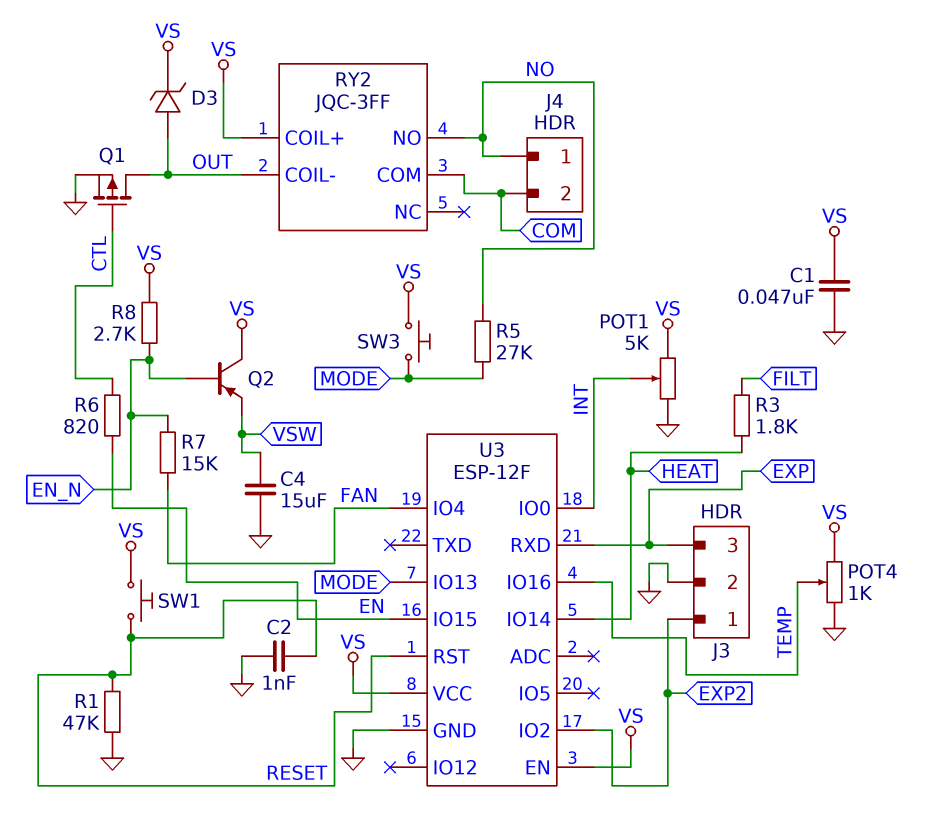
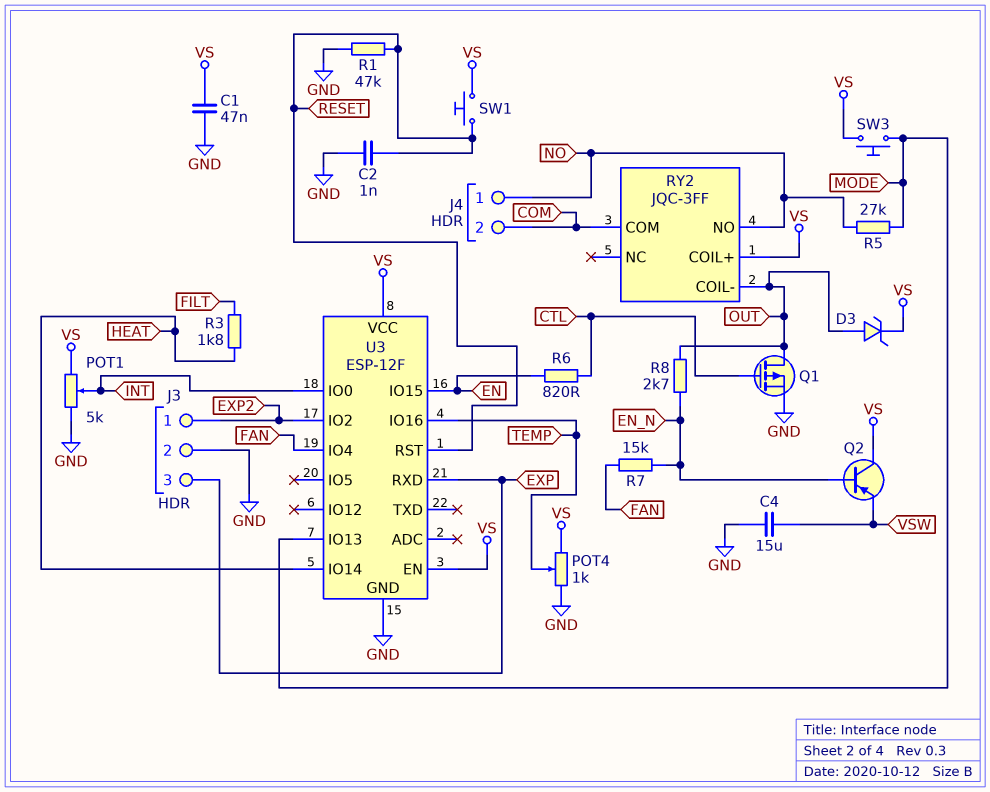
R8: 2.7k (EN_N, VS) -> 2.7k (EN_N, OUT)

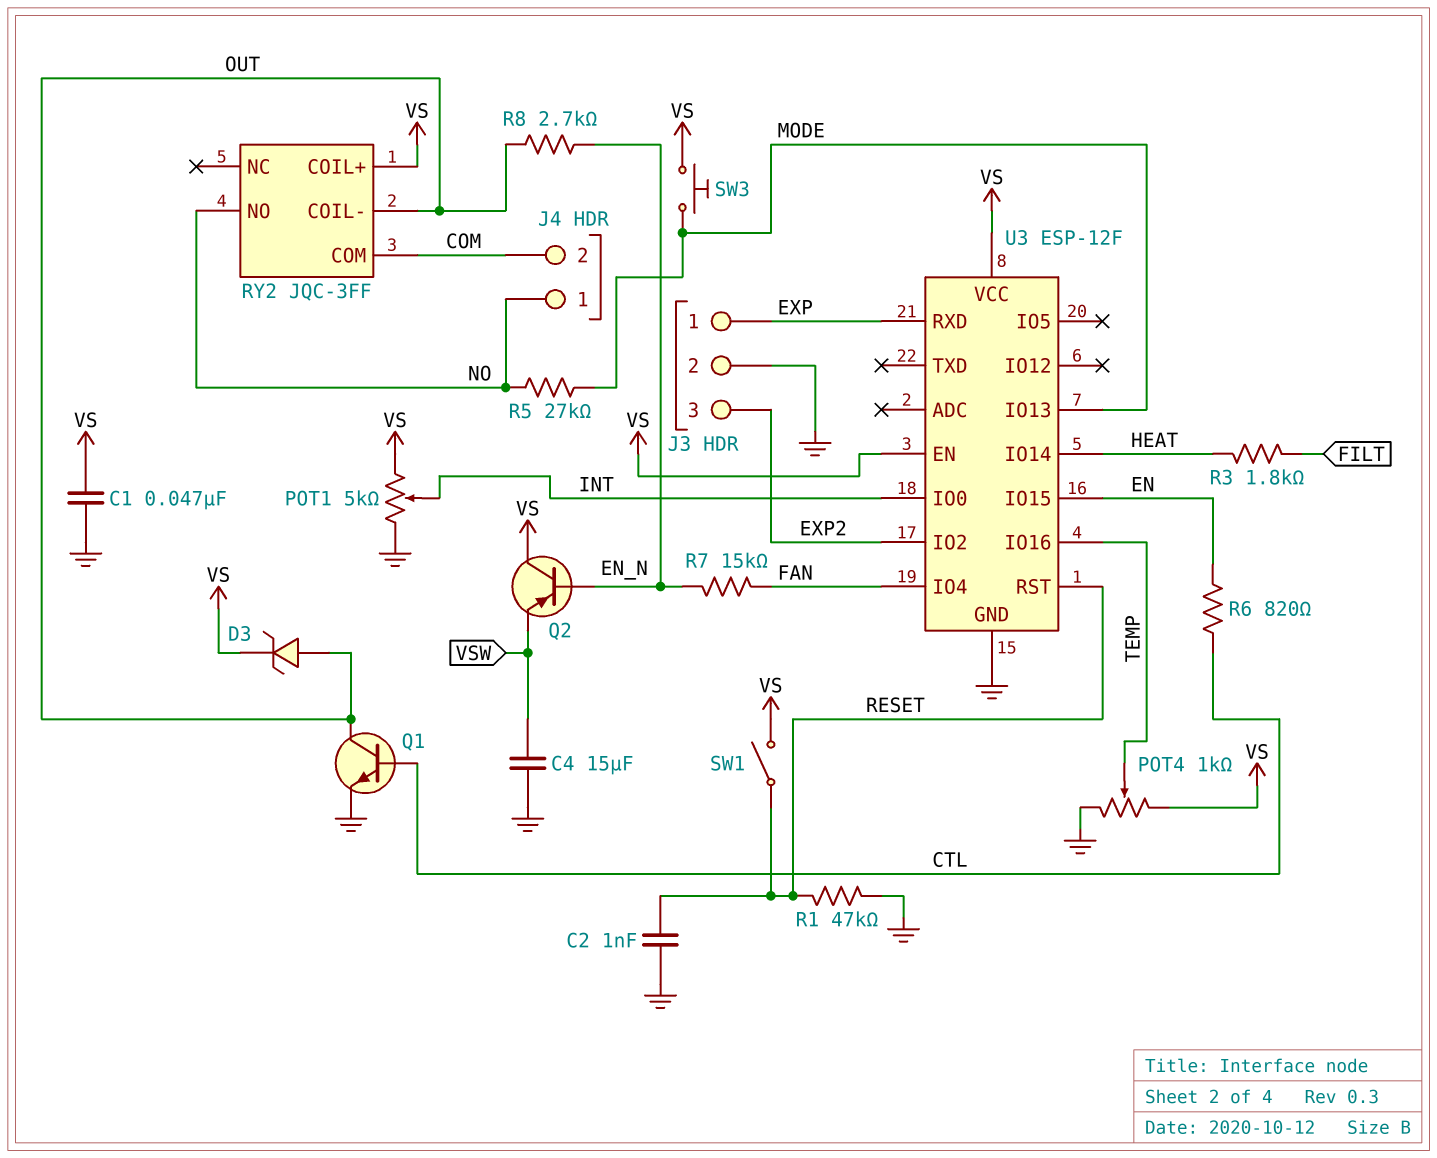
J3 pin 1: EXP2 -> EXP
J3 pin 3: EXP -> EXP2
Q1: PMOS (G CTL, D OUT, S GND) -> NPN (B CTL, C OUT, E GND)
SW1: button (RESET, VS) -> switch (RESET, VS)

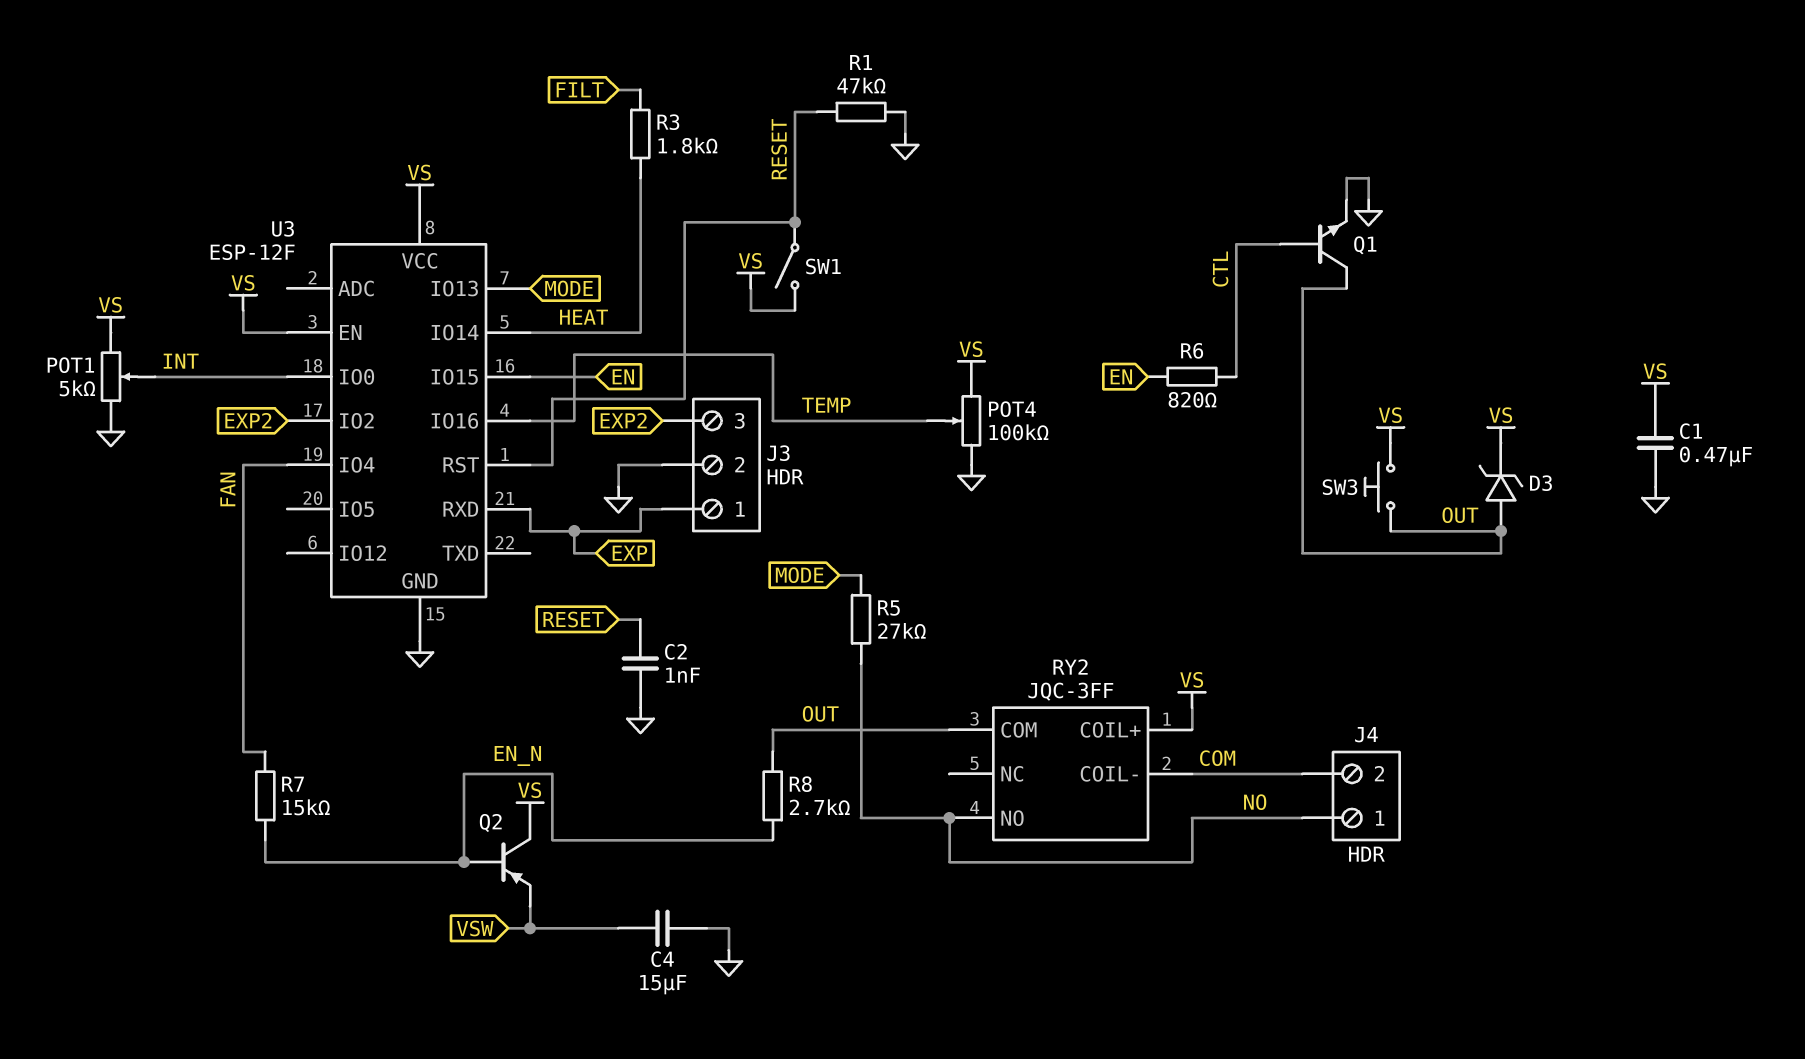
C1: 47nF (GND, VS) -> 470nF (GND, VS)
POT4: 1k (GND, VS, wiper TEMP) -> 100k (GND, VS, wiper TEMP)
RY2 pin COIL-: OUT -> COM
RY2 pin COM: COM -> OUT
SW3: button (MODE, VS) -> button (OUT, VS)

